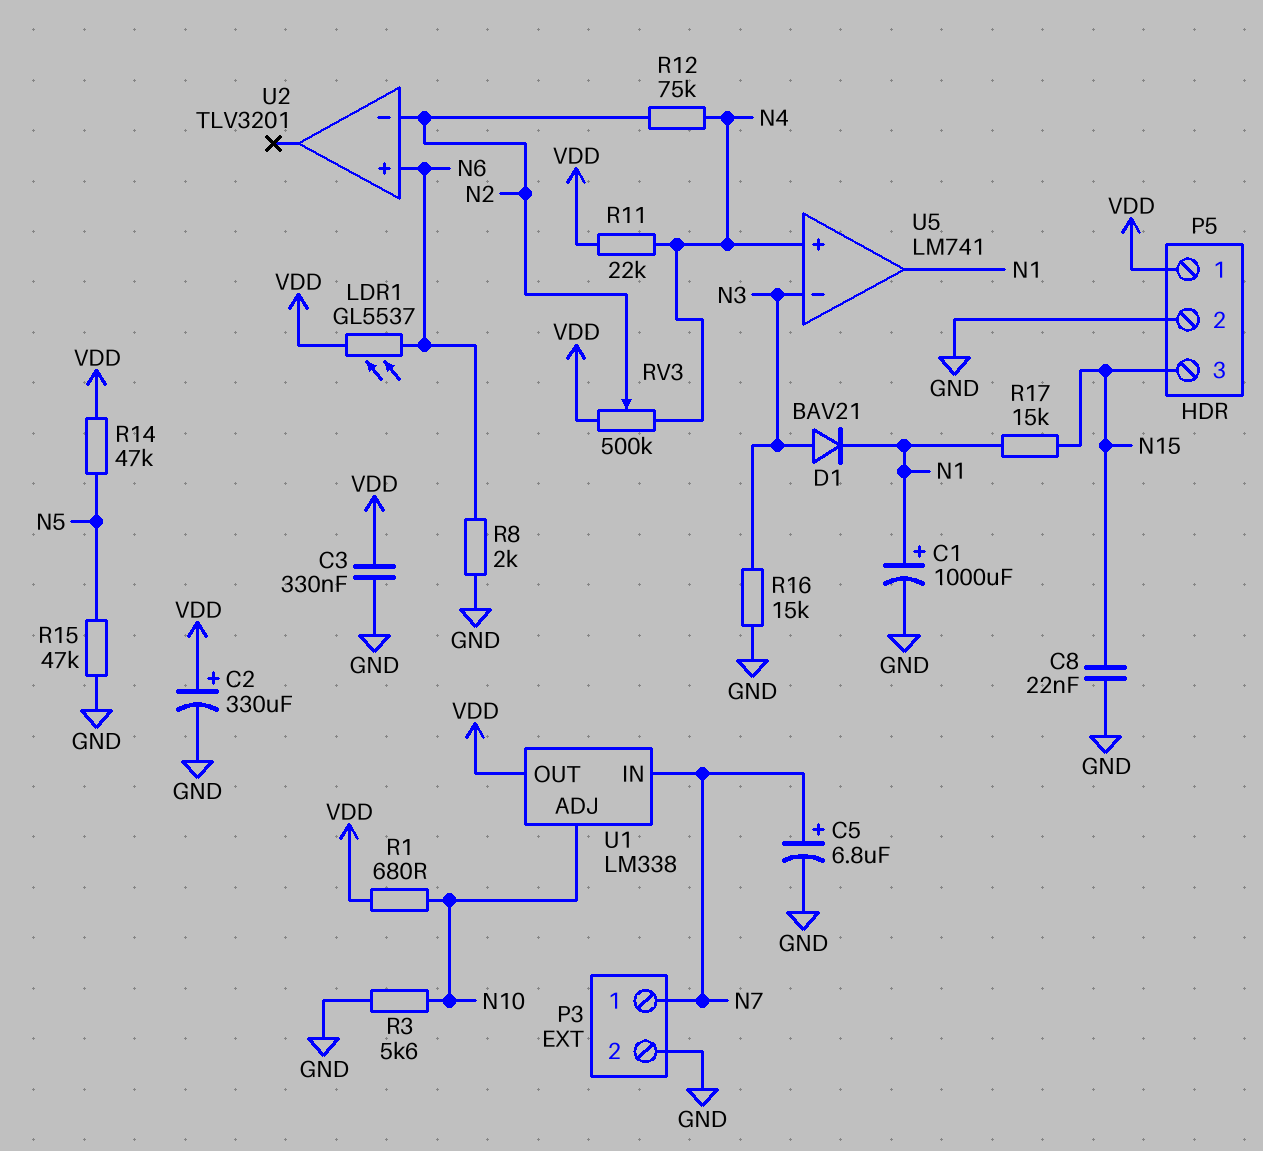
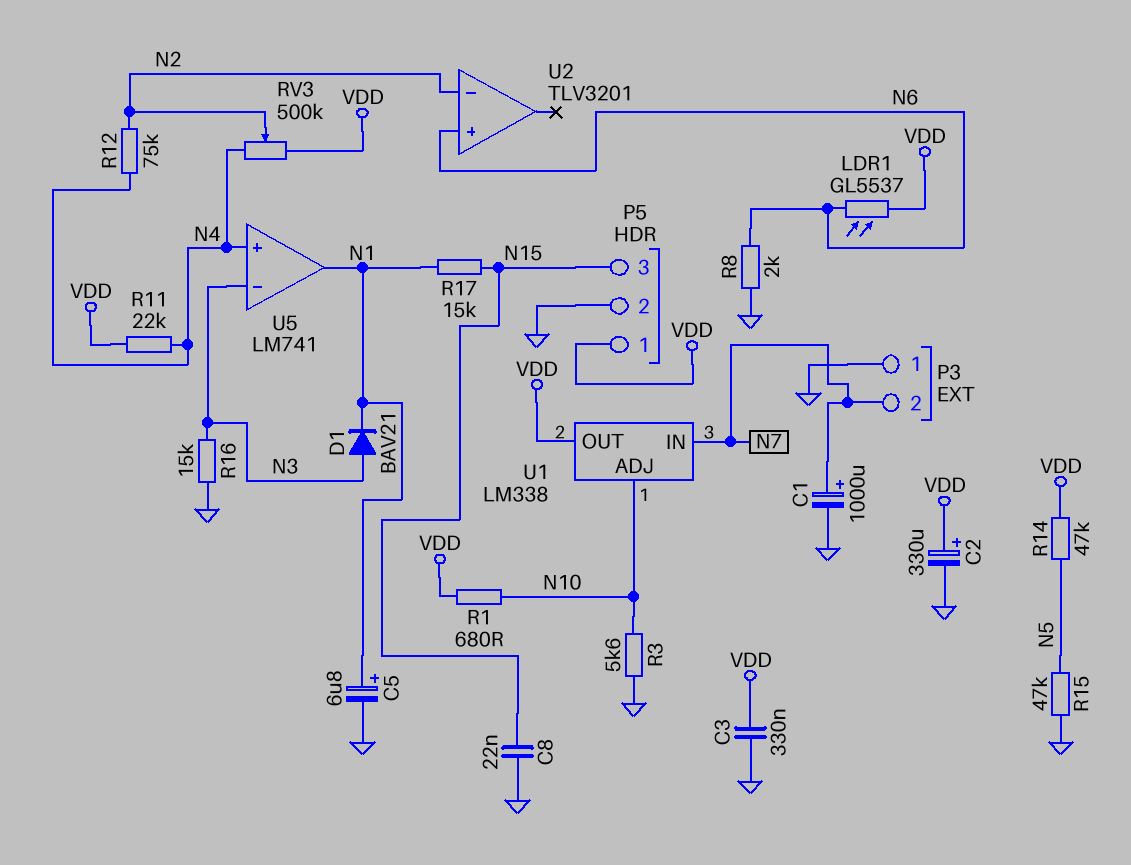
C1: 1000uF (plus N1, minus GND) -> 1000uF (plus N7, minus GND)
C5: 6.8uF (plus N7, minus GND) -> 6.8uF (plus N1, minus GND)
P3 pin 1: N7 -> GND
P3 pin 2: GND -> N7

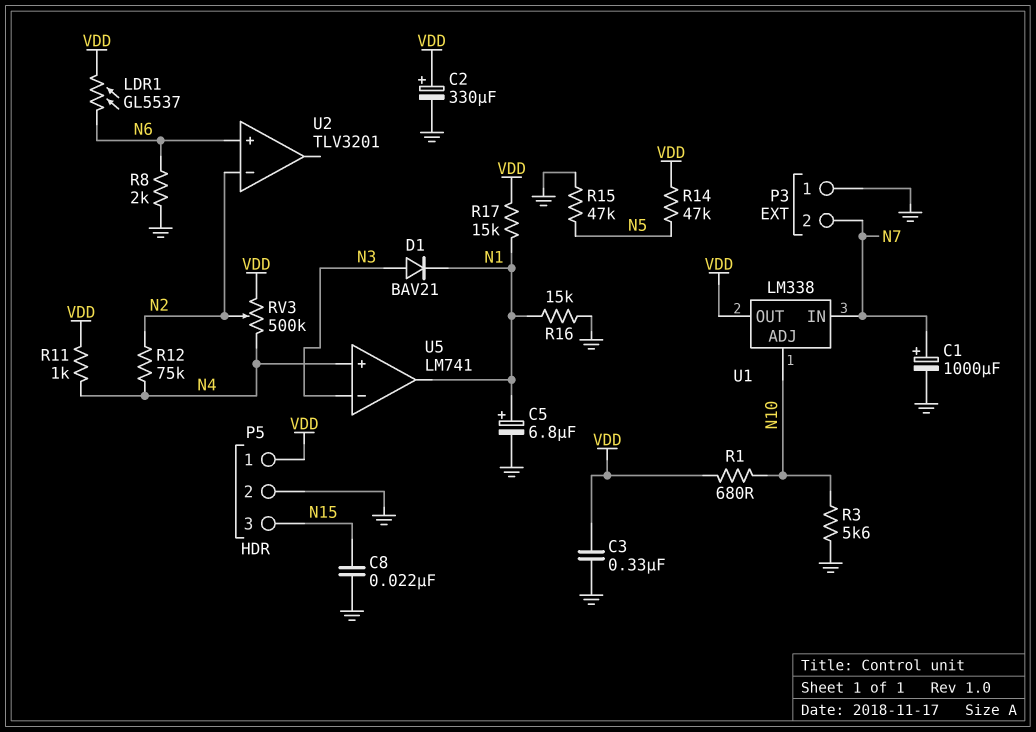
R11: 22k (N4, VDD) -> 1k (N4, VDD)
R16: 15k (GND, N3) -> 15k (GND, N1)
R17: 15k (N1, N15) -> 15k (N1, VDD)

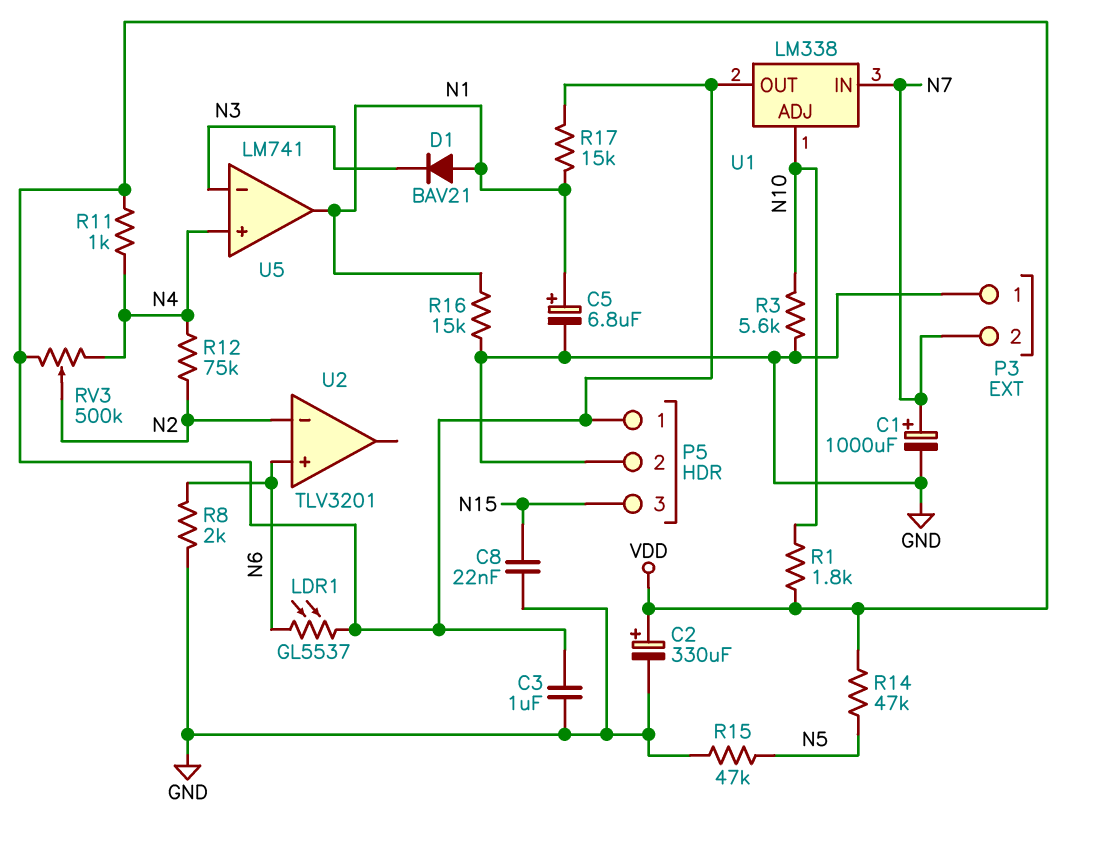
C3: 330nF (GND, VDD) -> 1uF (GND, VDD)
D1: diode BAV21 (A N3, K N1) -> diode BAV21 (A N1, K N3)
R1: 680 (N10, VDD) -> 1.8k (N10, VDD)

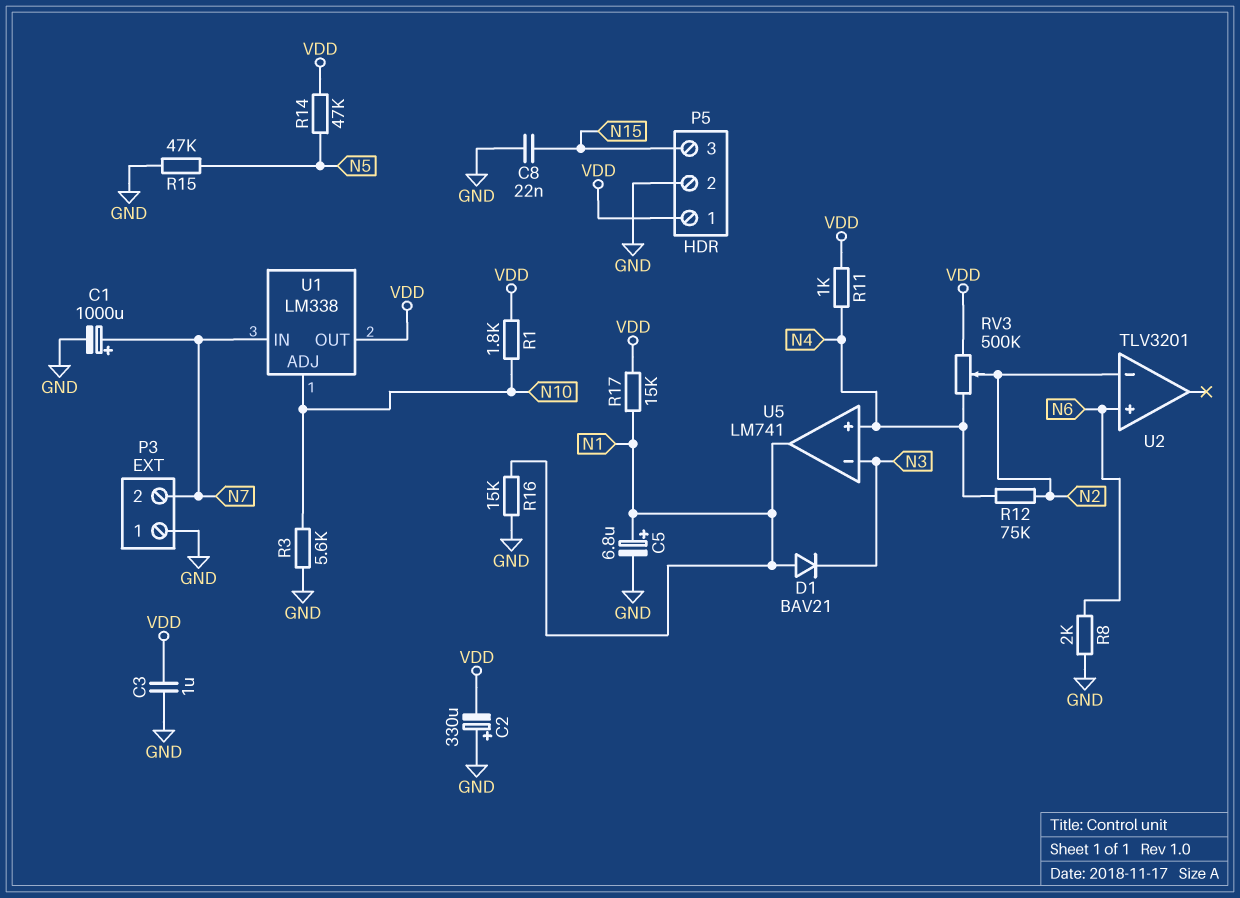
C2: 330uF (plus VDD, minus GND) -> 330uF (plus GND, minus VDD)
LDR1: GL5537 (N6, VDD) -> none

